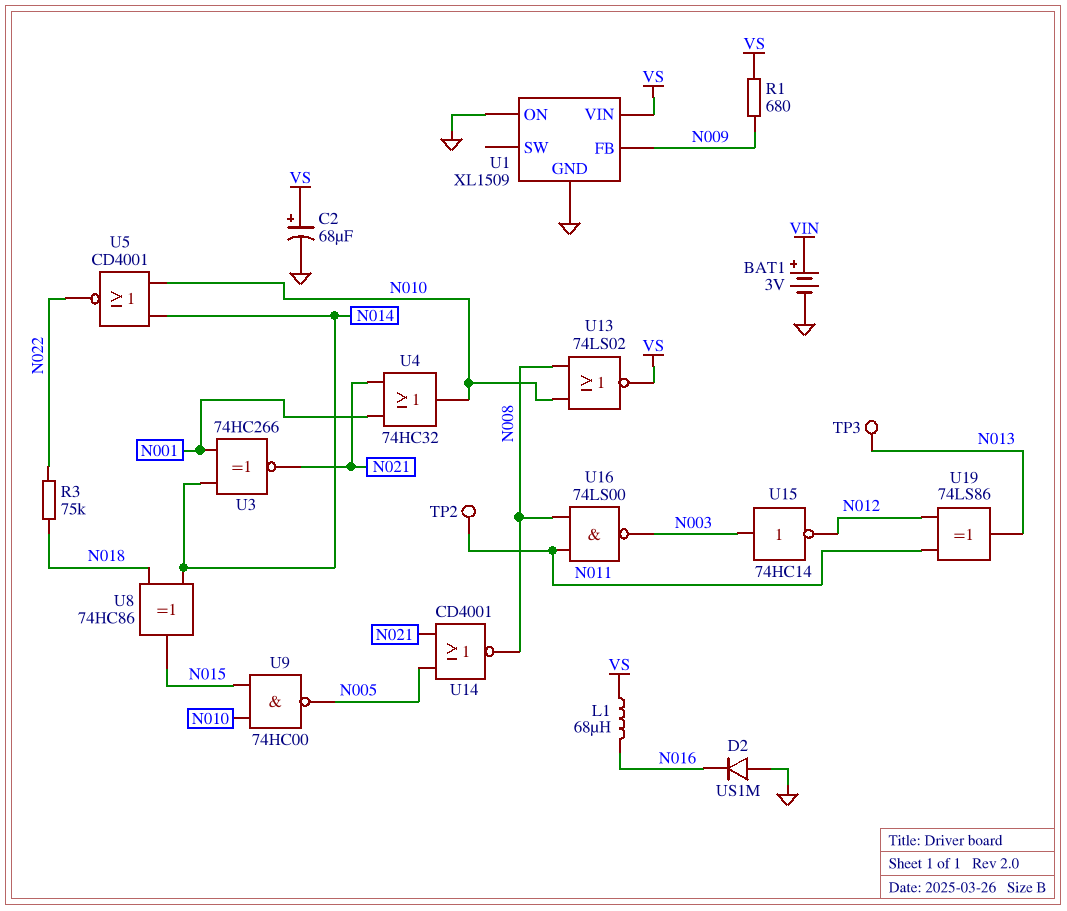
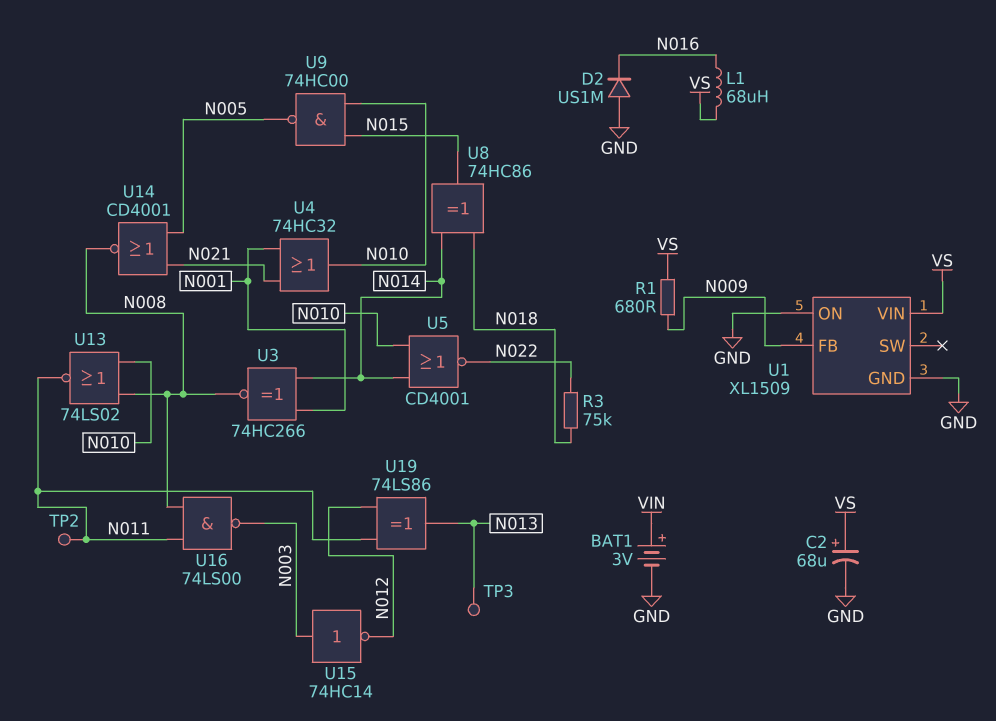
U3: XNOR 74HC266 (in N001, in N014, out N021) -> XNOR 74HC266 (in N001, in N014, out N008)
U13: NOR 74LS02 (in N008, in N010, out VS) -> NOR 74LS02 (in N008, in N010, out N011)

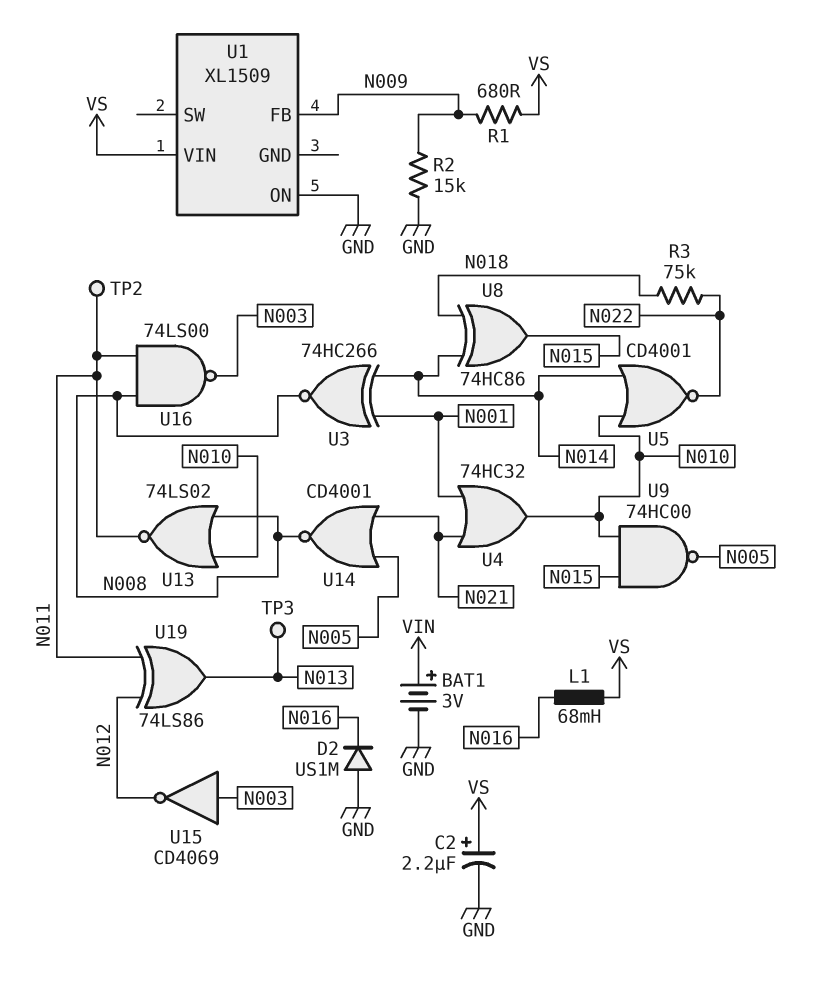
C2: 68uF (plus VS, minus GND) -> 2.2uF (plus VS, minus GND)
L1: 68uH (N016, VS) -> 68mH (N016, VS)
R2: none -> 15k (GND, N009)
U1 pin GND: GND -> none
U15: NOT 74HC14 (in N003, out N012) -> NOT CD4069 (in N003, out N012)

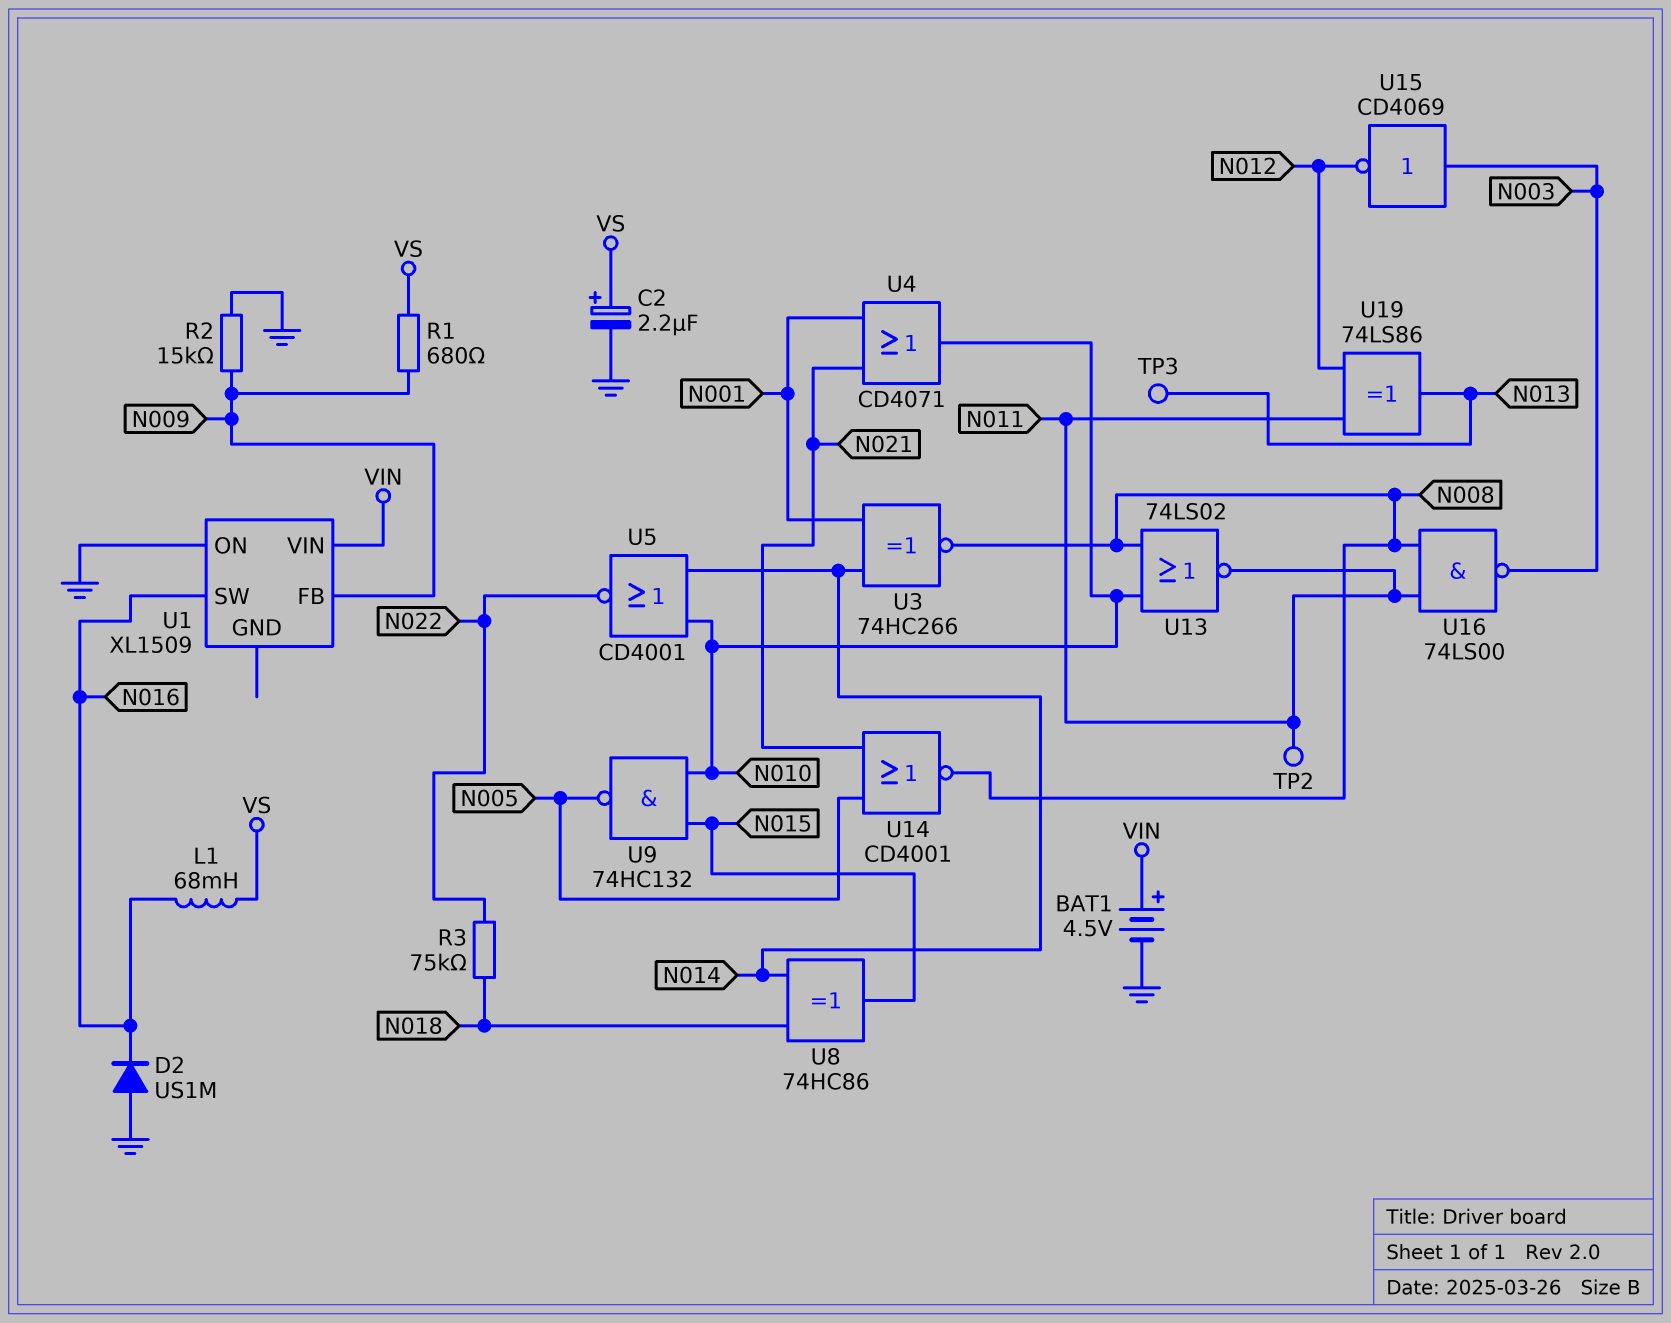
BAT1: 3V (plus VIN, minus GND) -> 4.5V (plus VIN, minus GND)
U1 pin SW: none -> N016
U1 pin VIN: VS -> VIN
U4: OR 74HC32 (in N001, in N021, out N010) -> OR CD4071 (in N001, in N021, out N010)
U9: NAND 74HC00 (in N010, in N015, out N005) -> NAND 74HC132 (in N010, in N015, out N005)

